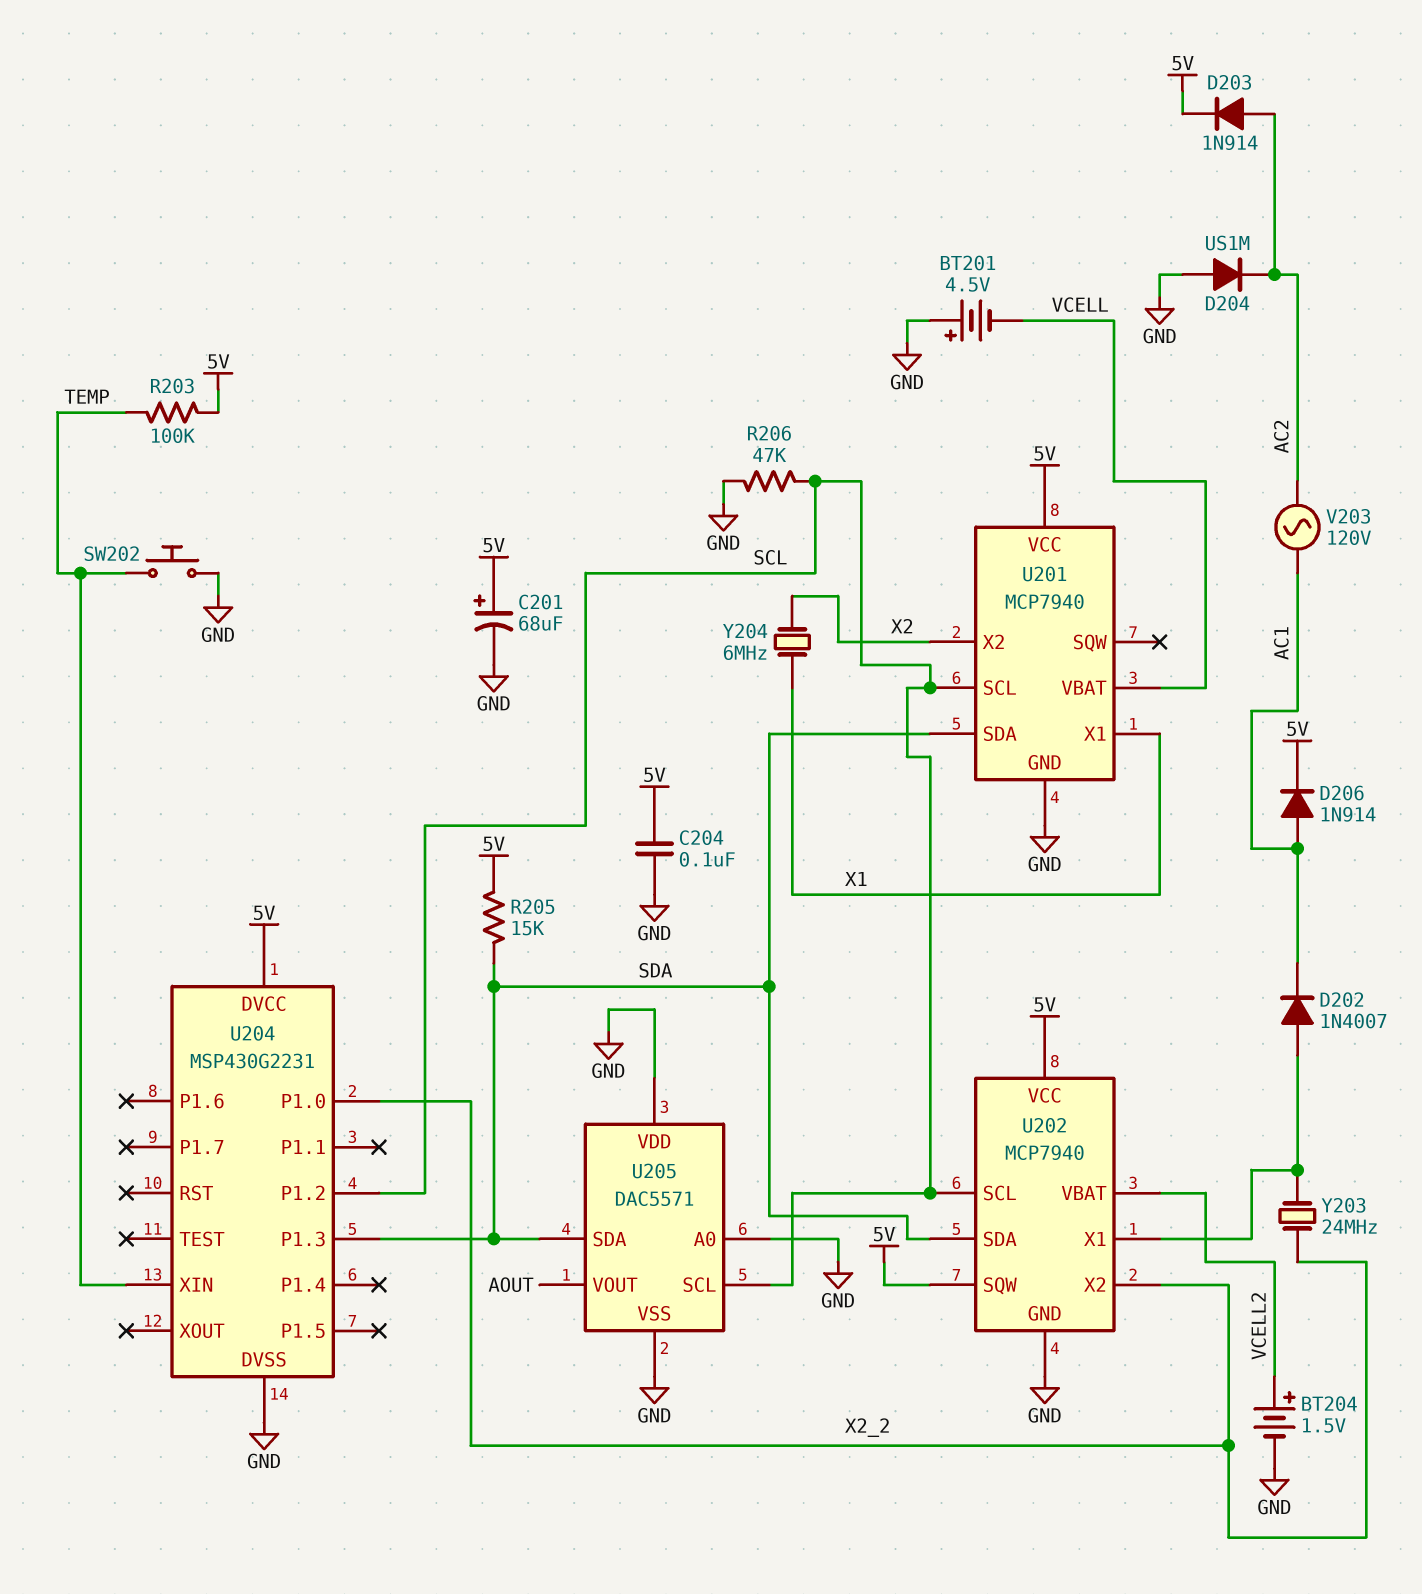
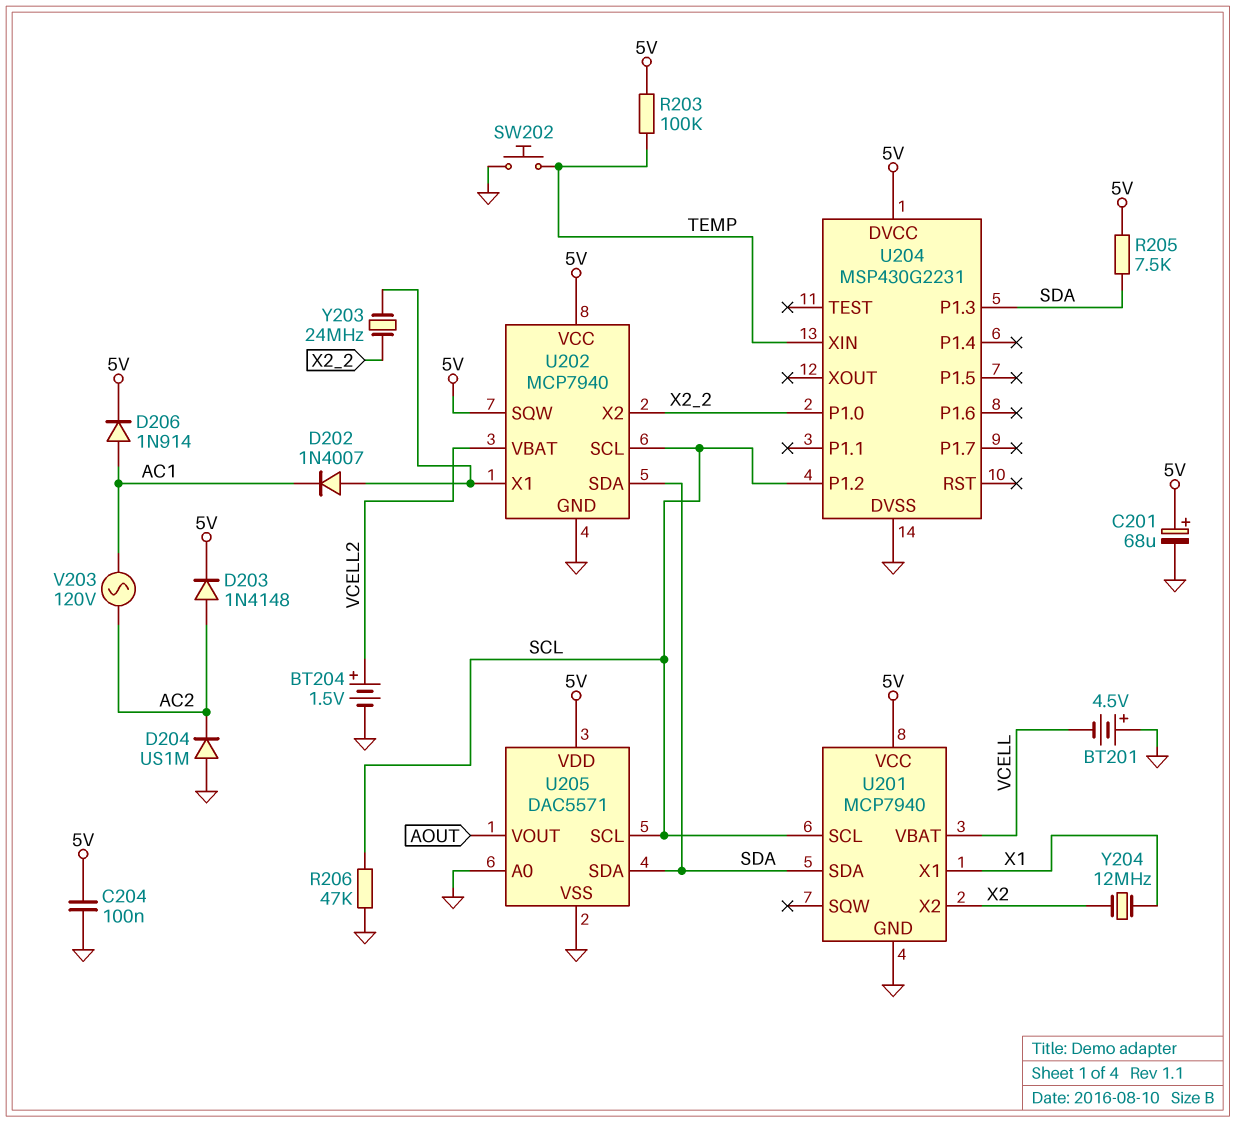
D203: diode 1N914 (A AC2, K 5V) -> diode 1N4148 (A AC2, K 5V)
R205: 15k (5V, SDA) -> 7.5k (5V, SDA)
U205 pin VDD: GND -> 5V
Y204: 6MHz (X1, X2) -> 12MHz (X1, X2)

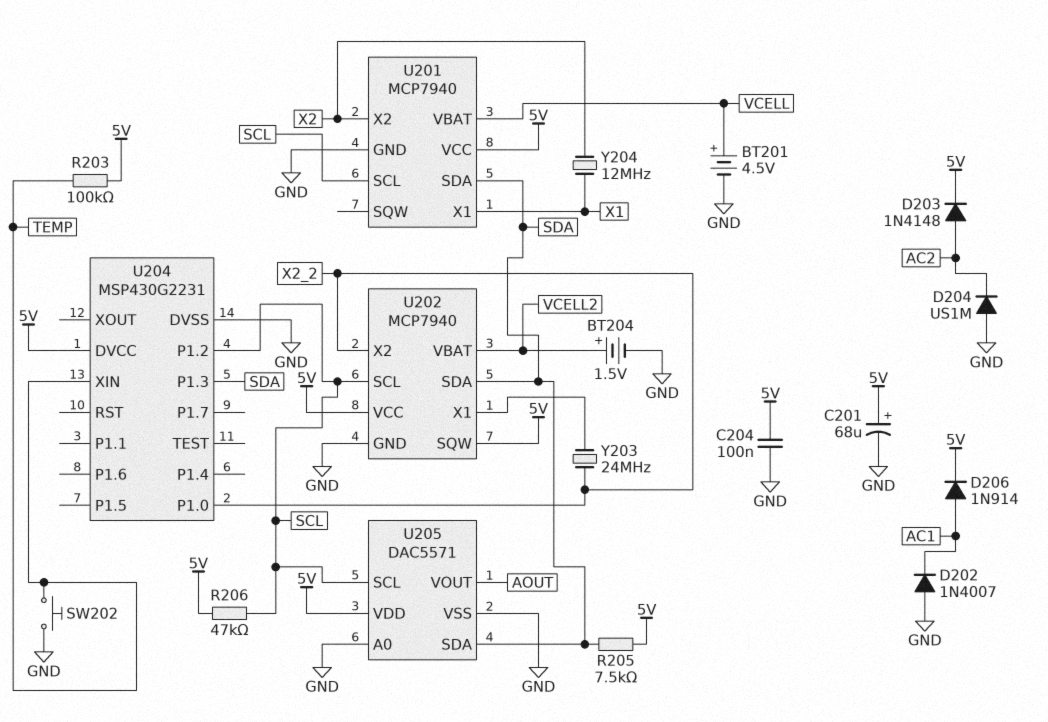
BT201: 4.5V (plus GND, minus VCELL) -> 4.5V (plus VCELL, minus GND)
D202: diode 1N4007 (A U202/X1, K AC1) -> diode 1N4007 (A GND, K AC1)
R206: 47k (GND, SCL) -> 47k (5V, SCL)
V203: AC 120V (AC1, AC2) -> none

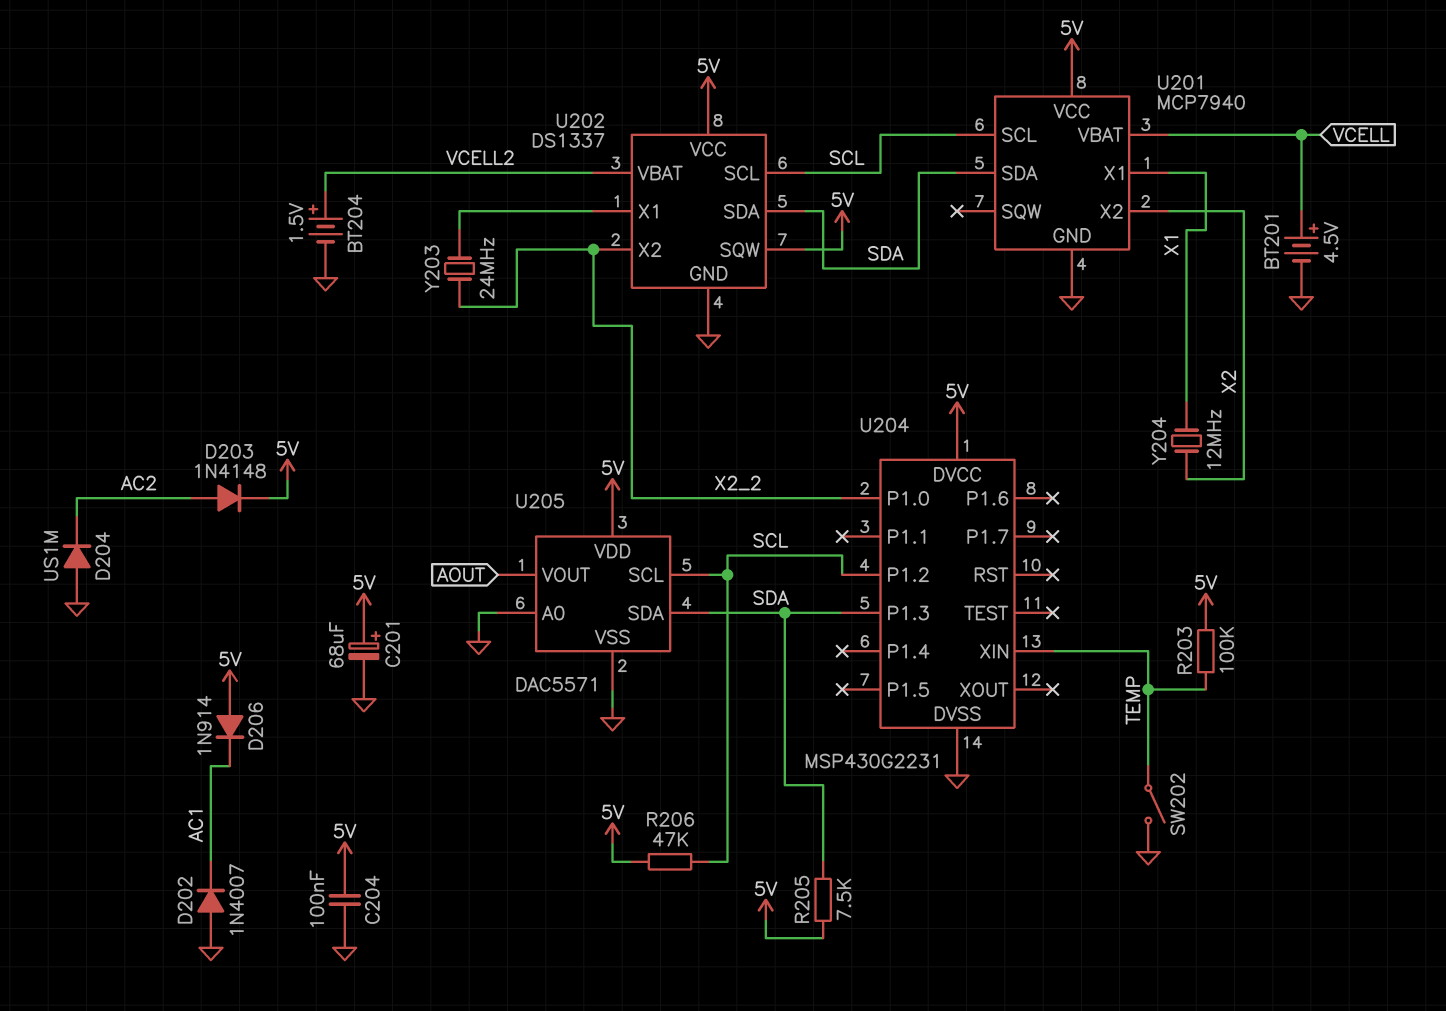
D206: diode 1N914 (A AC1, K 5V) -> diode 1N914 (A 5V, K AC1)
SW202: button (GND, TEMP) -> switch (GND, TEMP)
U202: MCP7940 -> DS1337

